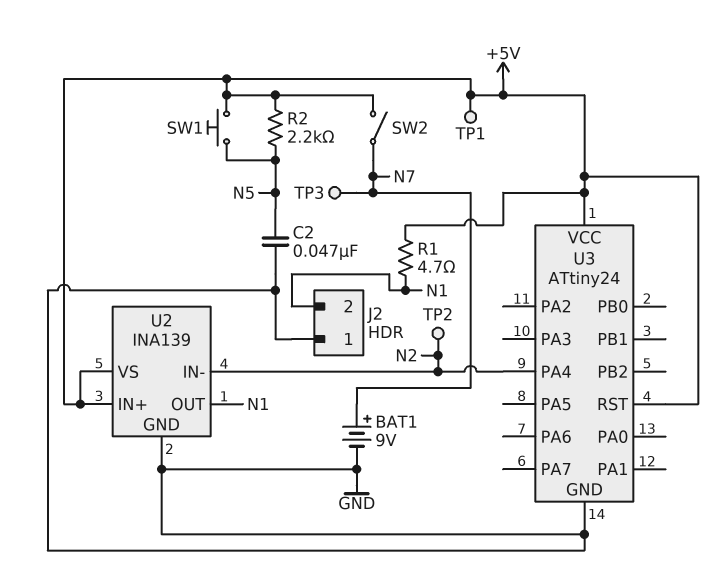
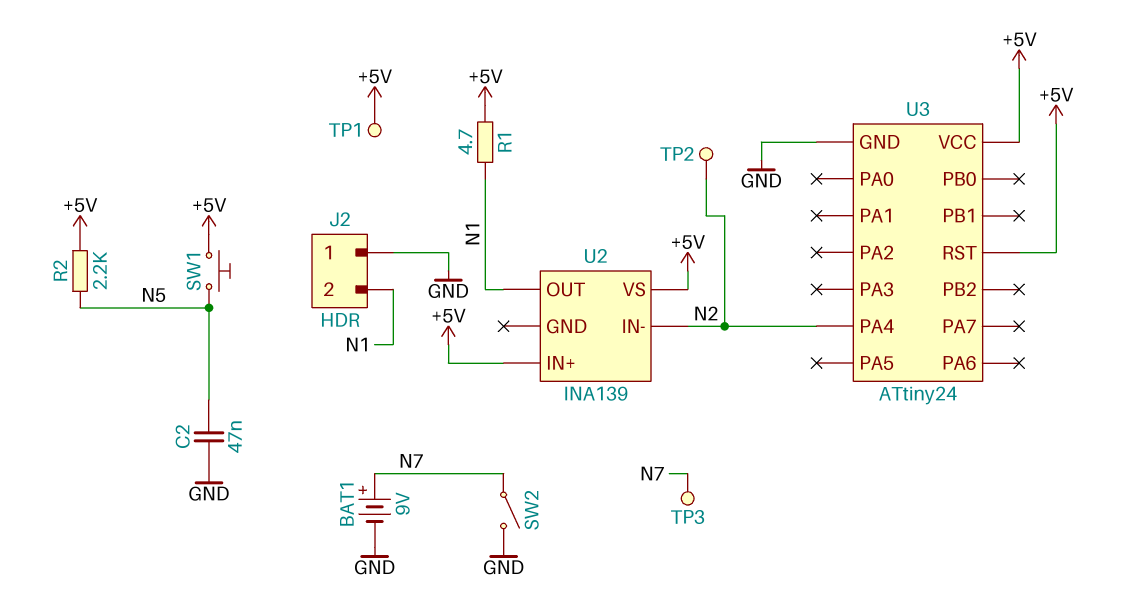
SW2: switch (+5V, N7) -> switch (GND, N7)
U2 pin GND: GND -> none

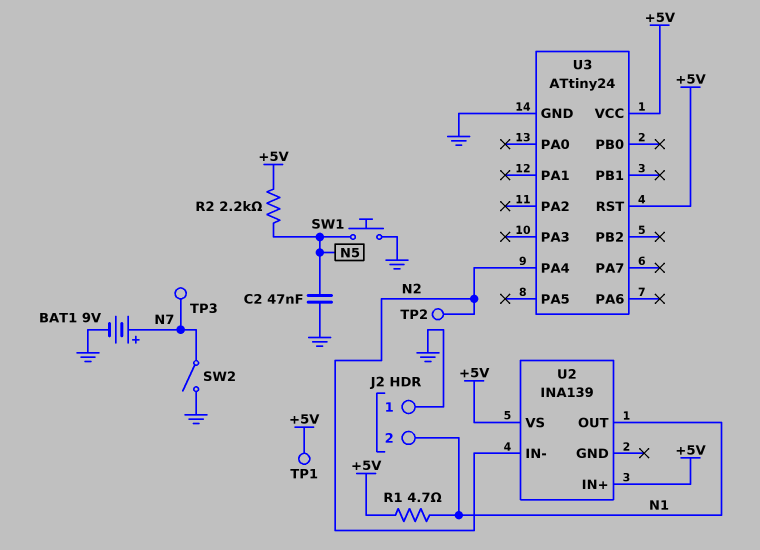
SW1: button (+5V, N5) -> button (GND, N5)

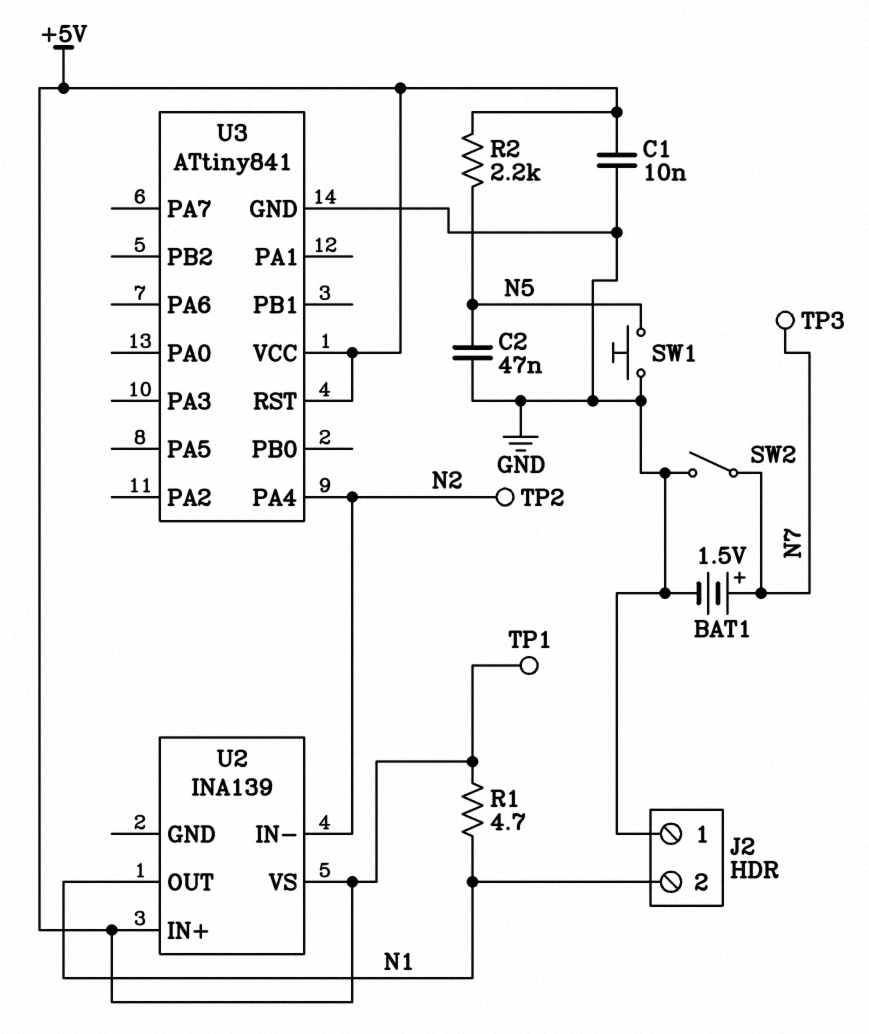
BAT1: 9V (plus N7, minus GND) -> 1.5V (plus N7, minus GND)
C1: none -> 10nF (+5V, GND)
U3: ATtiny24 -> ATtiny841

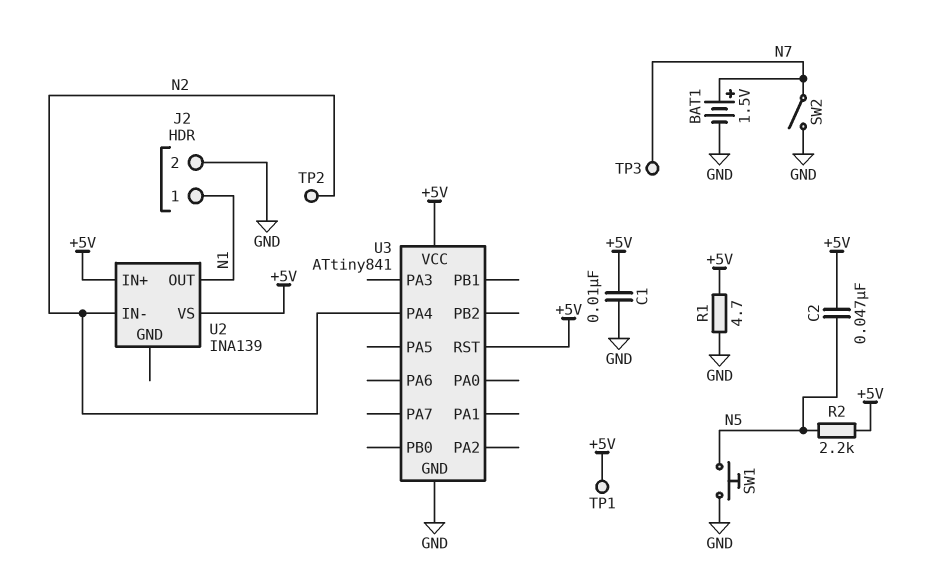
C2: 47nF (GND, N5) -> 47nF (+5V, N5)
J2 pin 1: GND -> N1
J2 pin 2: N1 -> GND
R1: 4.7 (+5V, N1) -> 4.7 (+5V, GND)

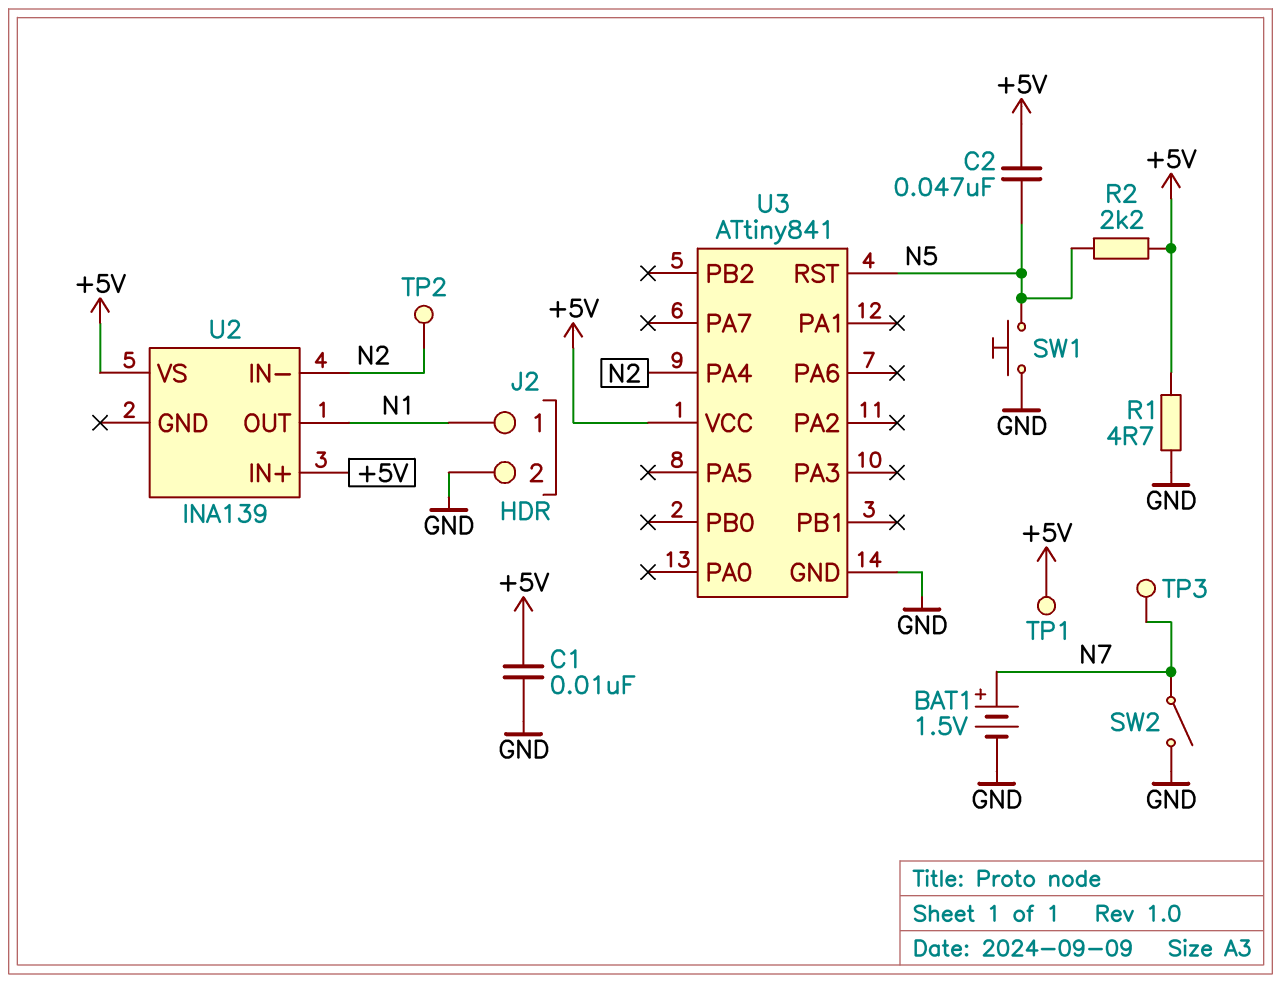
U3 pin RST: +5V -> N5

